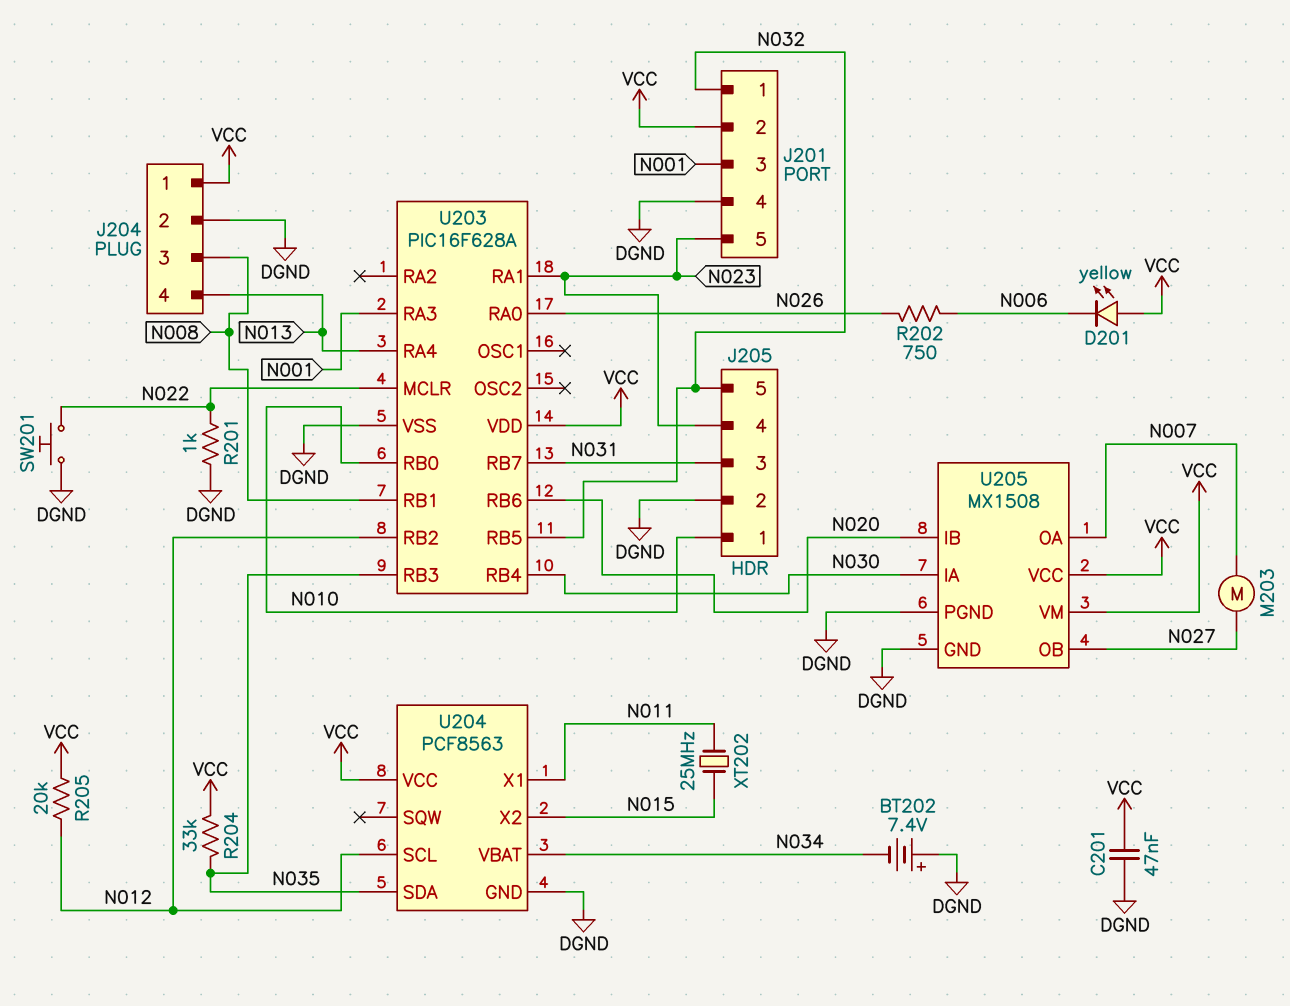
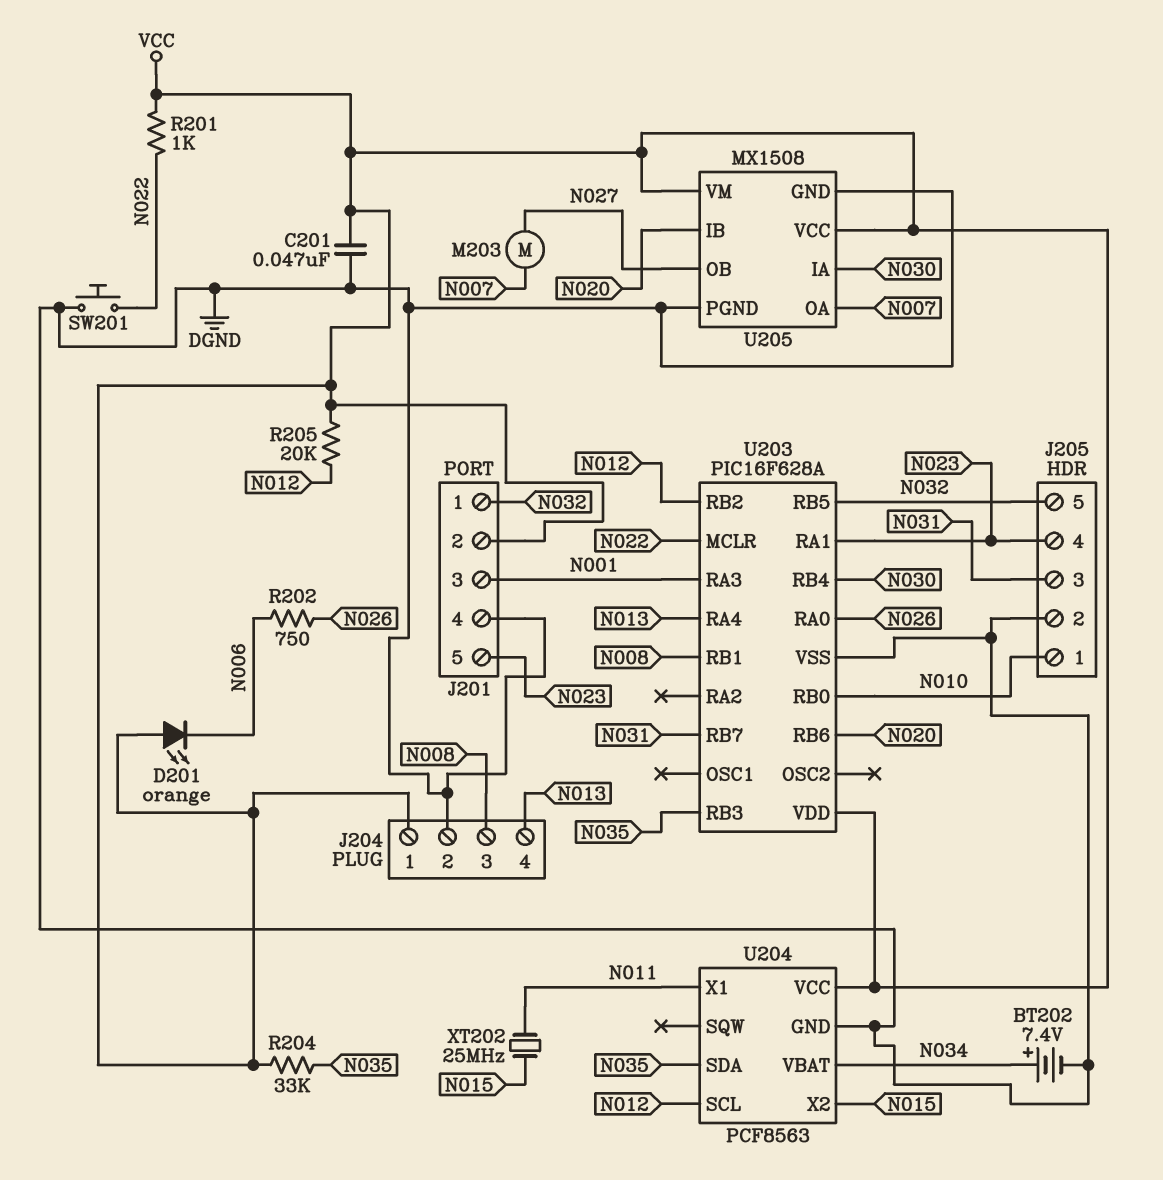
BT202: 7.4V (plus DGND, minus N034) -> 7.4V (plus N034, minus DGND)
D201: LED yellow (A VCC, K N006) -> LED orange (A VCC, K N006)
R201: 1k (DGND, N022) -> 1k (N022, VCC)

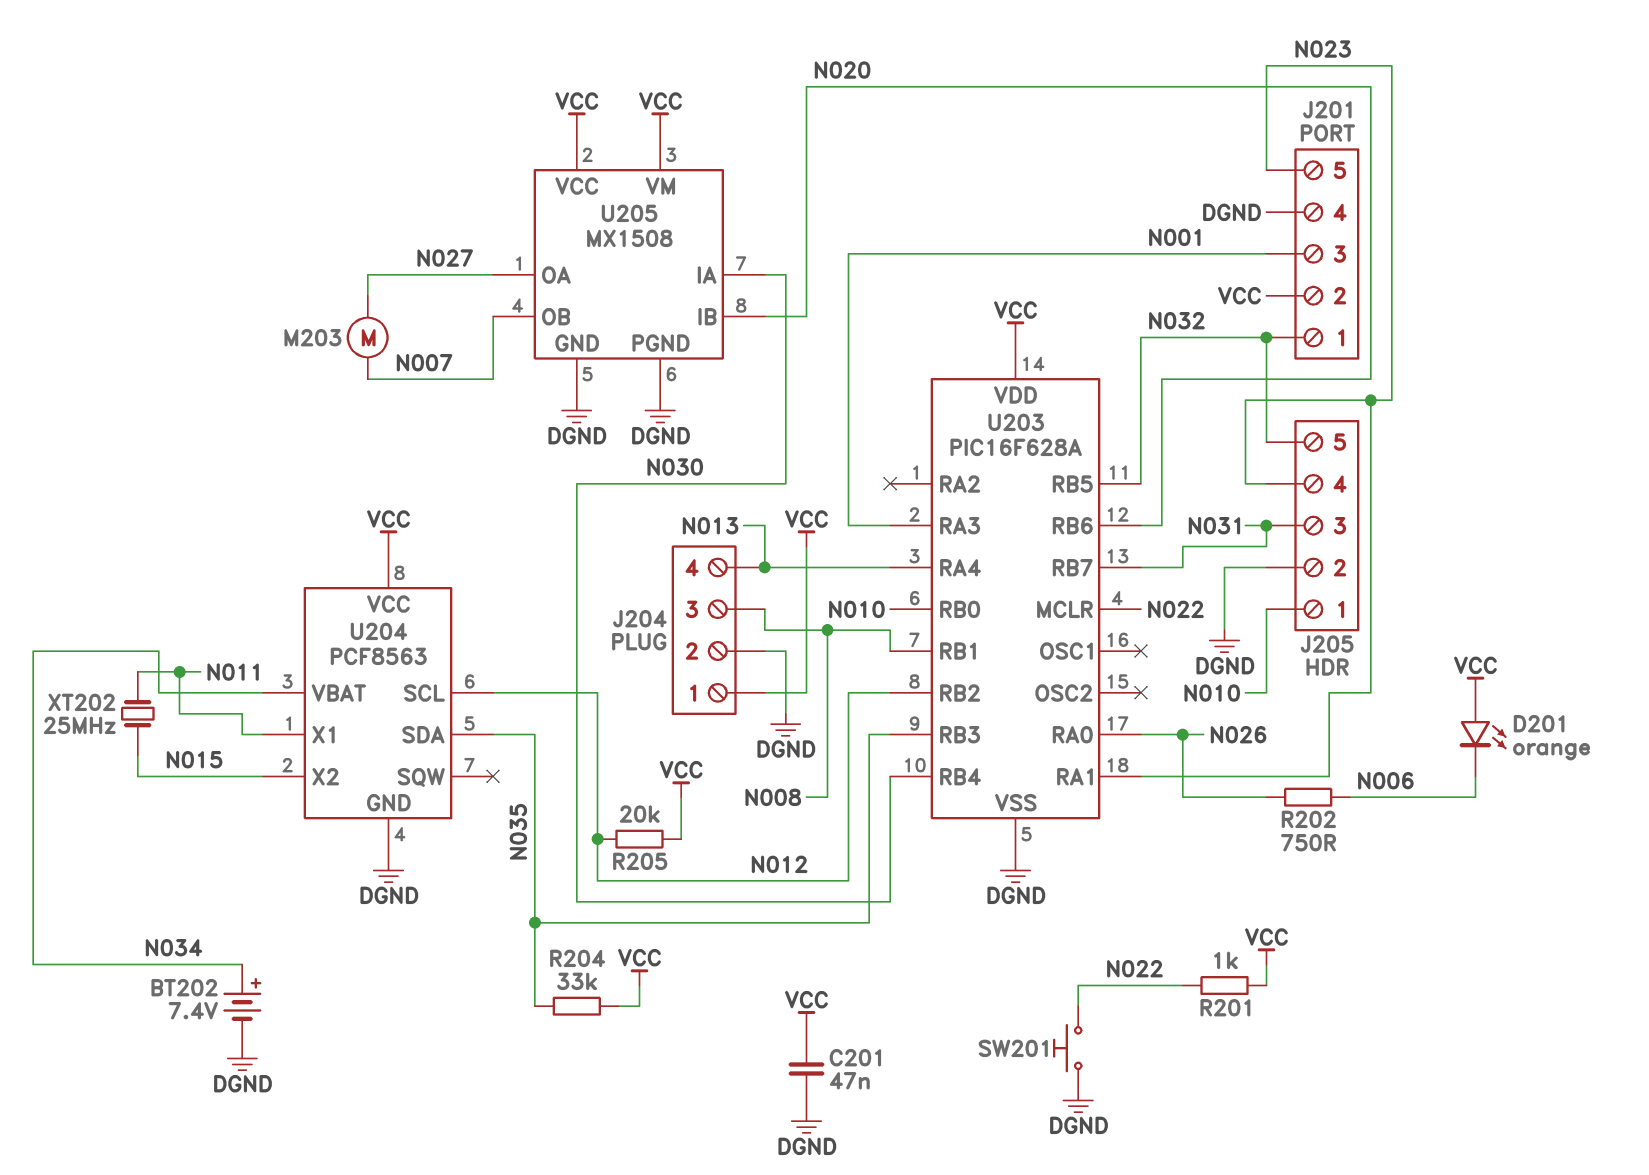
U205 pin OA: N007 -> N027
U205 pin OB: N027 -> N007

